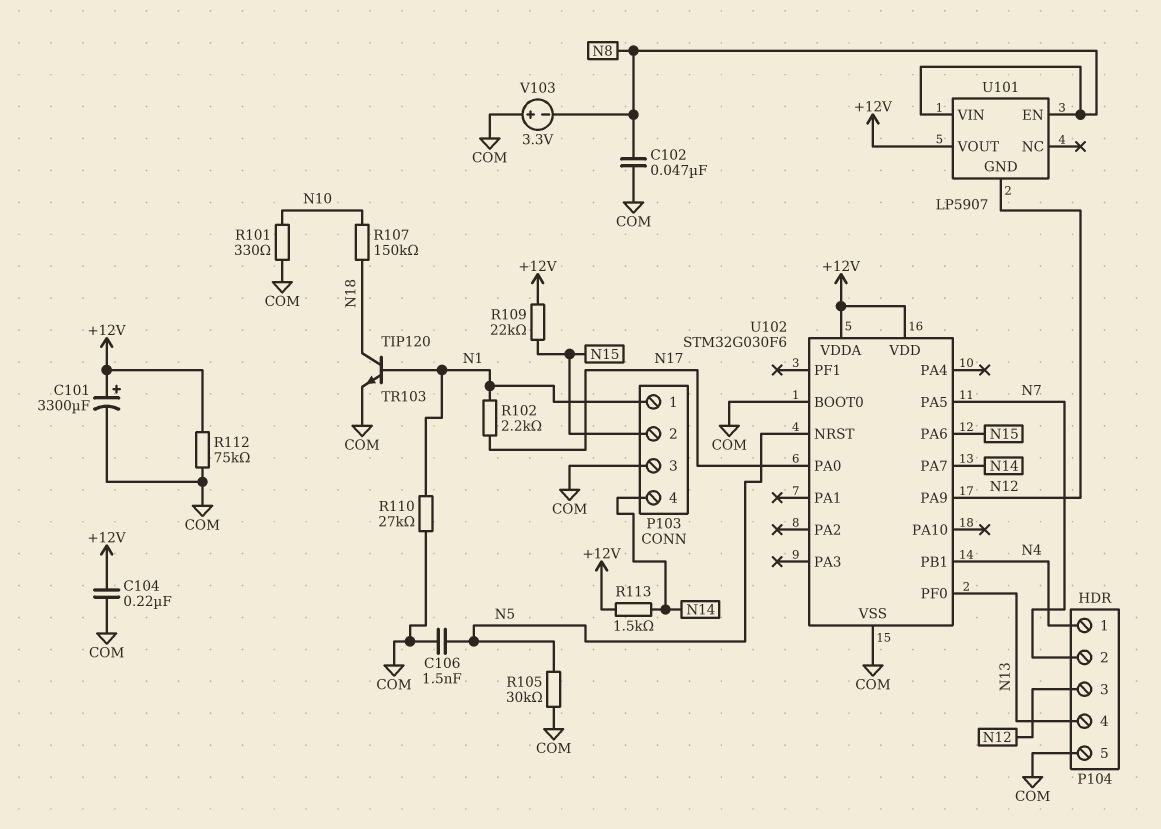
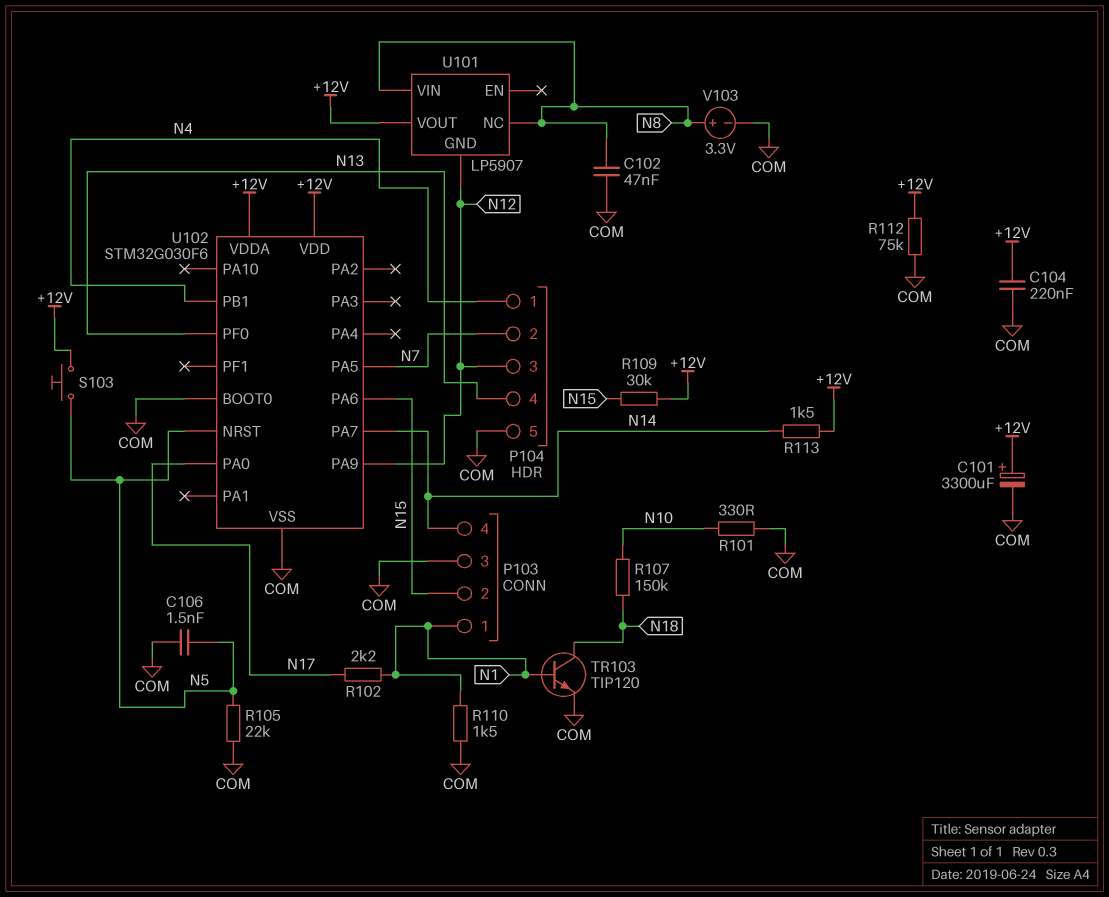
R105: 30k (COM, N5) -> 22k (COM, N5)
R109: 22k (+12V, N15) -> 30k (+12V, N15)
R110: 27k (COM, N1) -> 1.5k (COM, N1)
S103: none -> button (+12V, N5)
U101 pin EN: N8 -> none
U101 pin NC: none -> N8
V103: 3.3V (plus COM, minus N8) -> 3.3V (plus N8, minus COM)

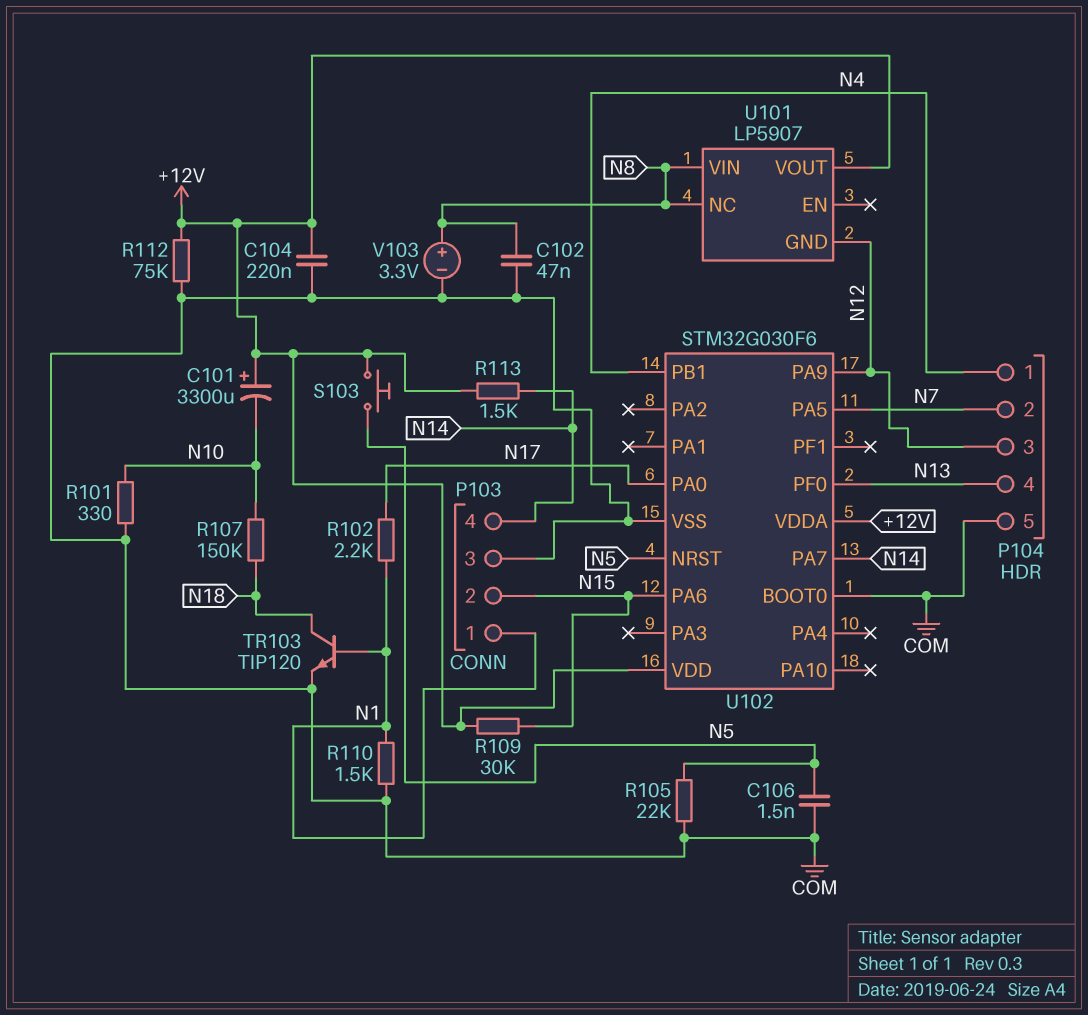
C101: 3300uF (plus +12V, minus COM) -> 3300uF (plus +12V, minus N10)

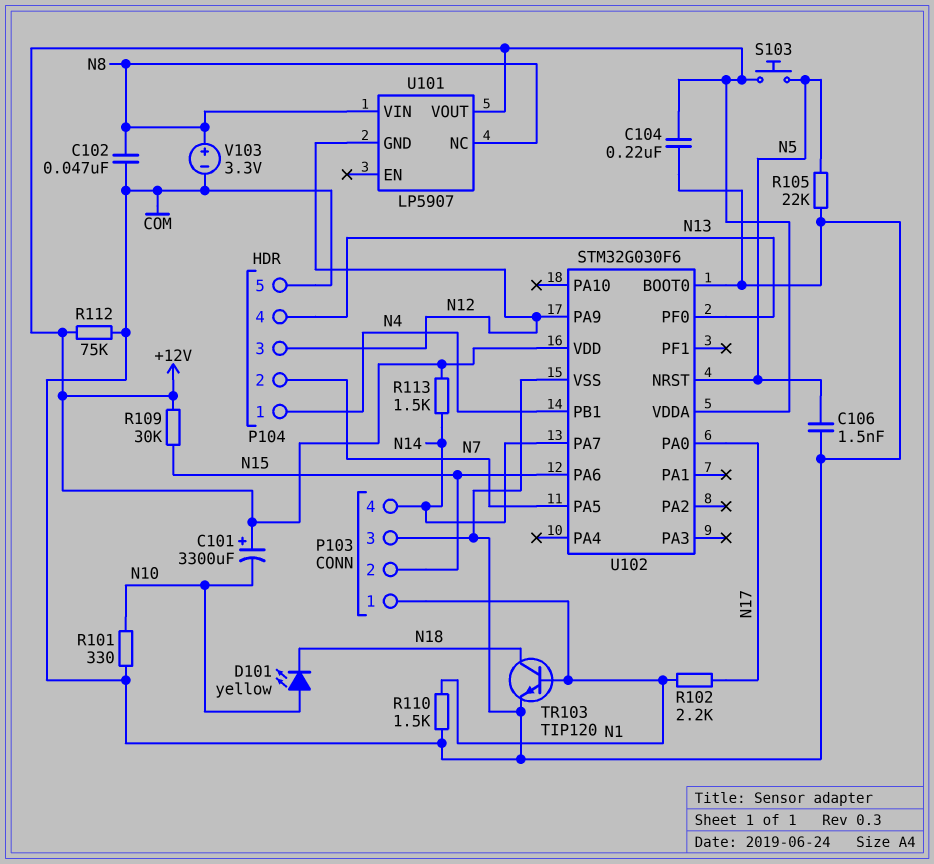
D101: none -> LED yellow (A N10, K N18)
R107: 150k (N10, N18) -> none

